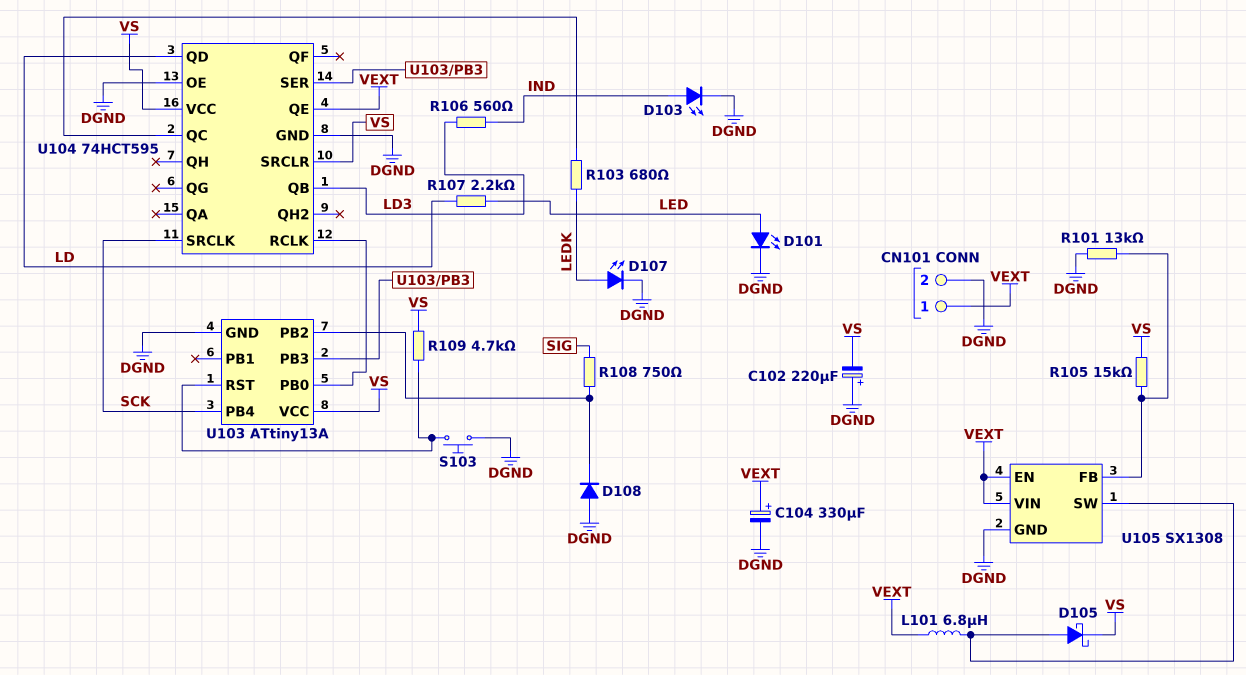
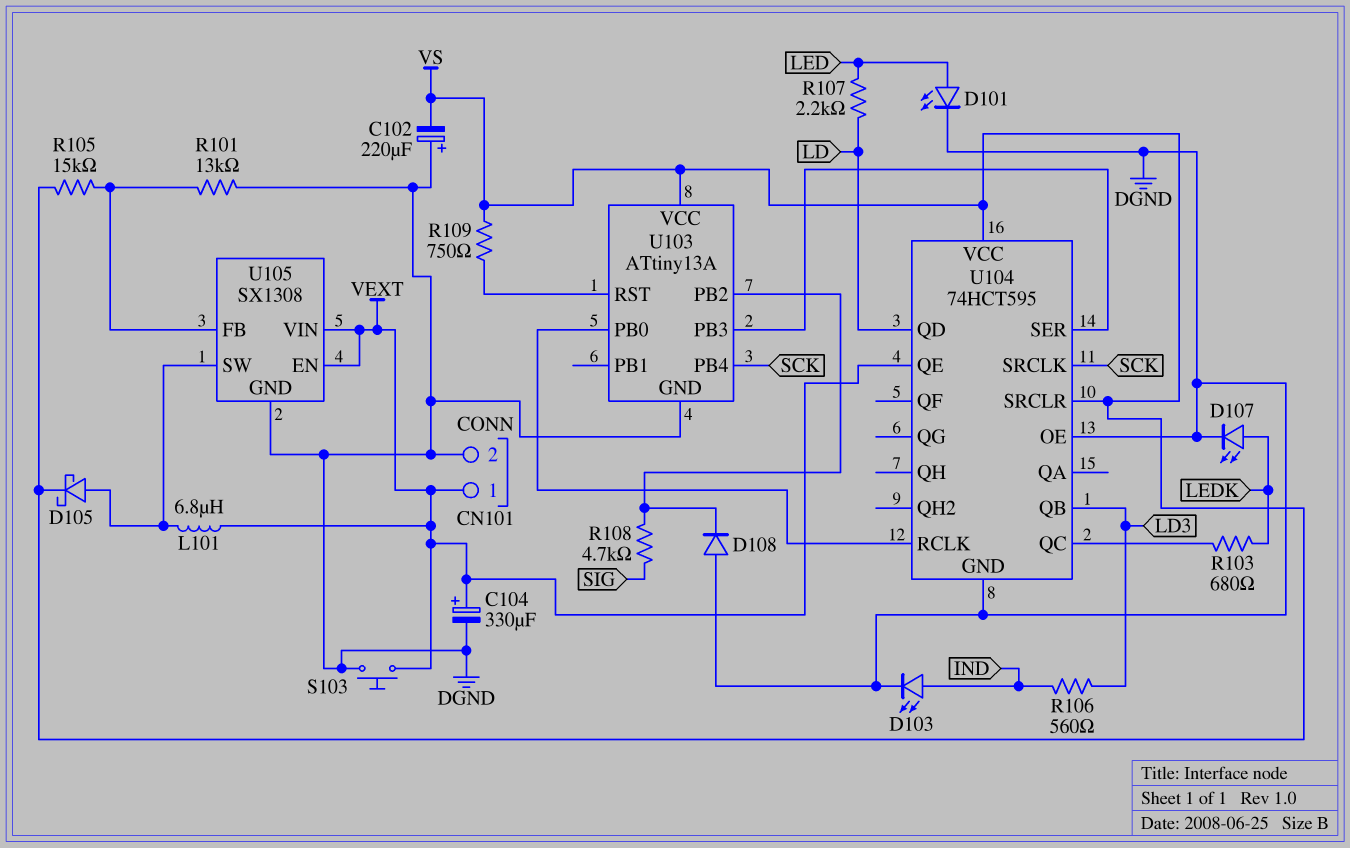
R108: 750 (SIG, U103/PB2) -> 4.7k (SIG, U103/PB2)
R109: 4.7k (U103/RST, VS) -> 750 (U103/RST, VS)
S103: button (DGND, U103/RST) -> button (DGND, VEXT)

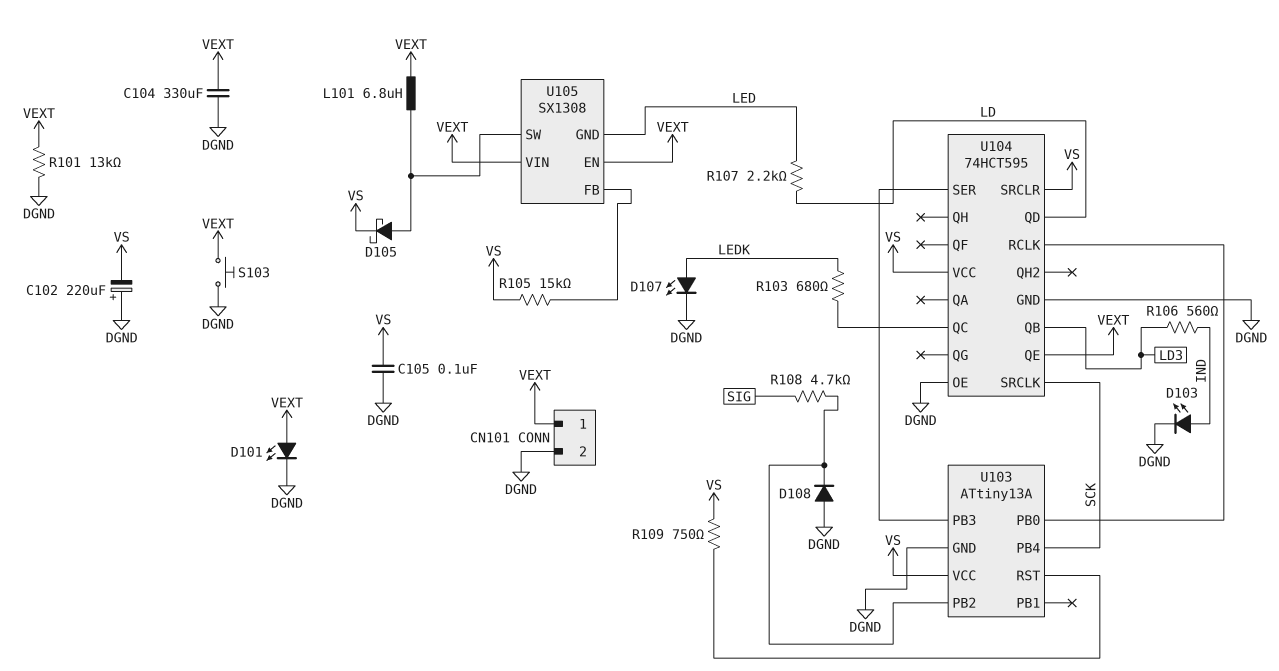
C104: 330uF (plus VEXT, minus DGND) -> 330uF (DGND, VEXT)
C105: none -> 100nF (DGND, VS)
D101: LED (A LED, K DGND) -> LED (A VEXT, K DGND)
R101: 13k (DGND, U105/FB) -> 13k (DGND, VEXT)
U105 pin GND: DGND -> LED

